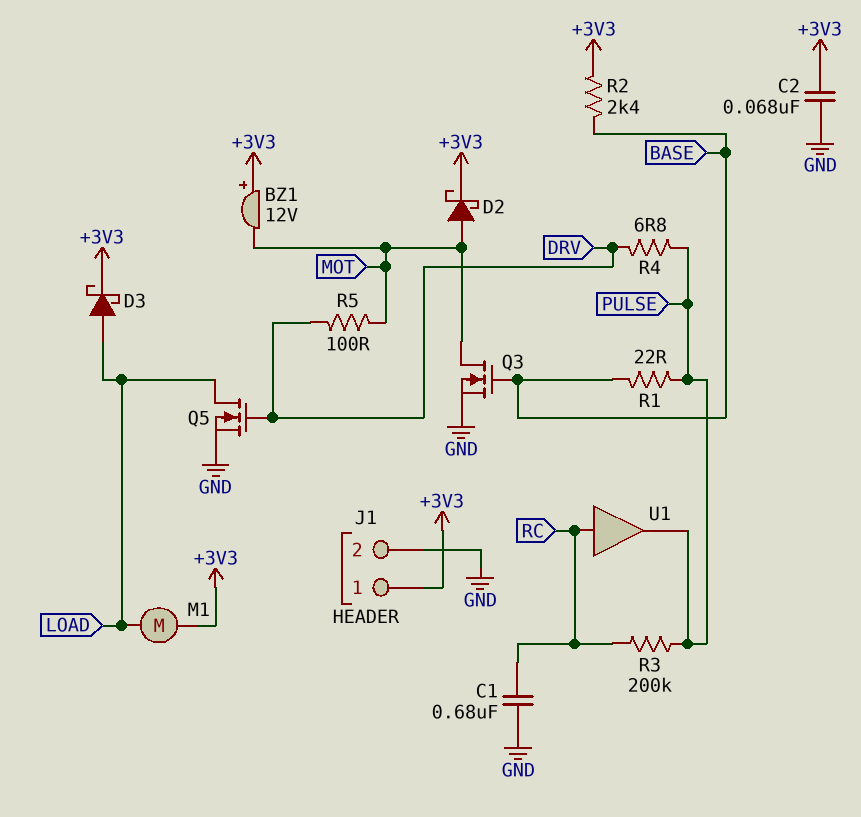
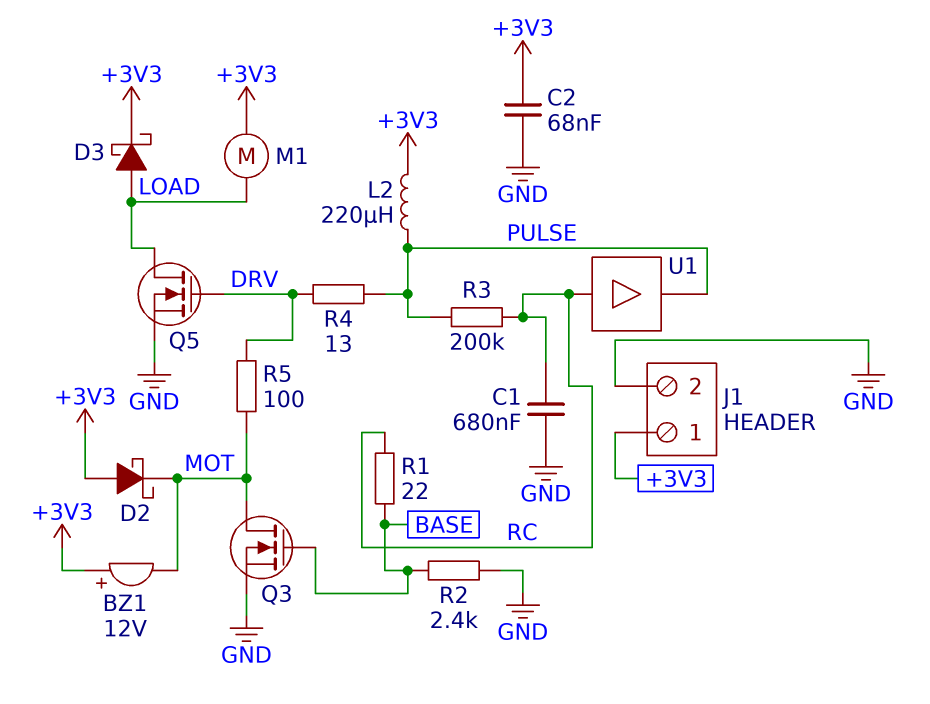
D2: schottky (A MOT, K +3V3) -> schottky (A +3V3, K MOT)
L2: none -> 220uH (+3V3, PULSE)
R1: 22 (BASE, PULSE) -> 22 (BASE, RC)
R2: 2.4k (+3V3, BASE) -> 2.4k (BASE, GND)
R4: 6.8 (DRV, PULSE) -> 13 (DRV, PULSE)

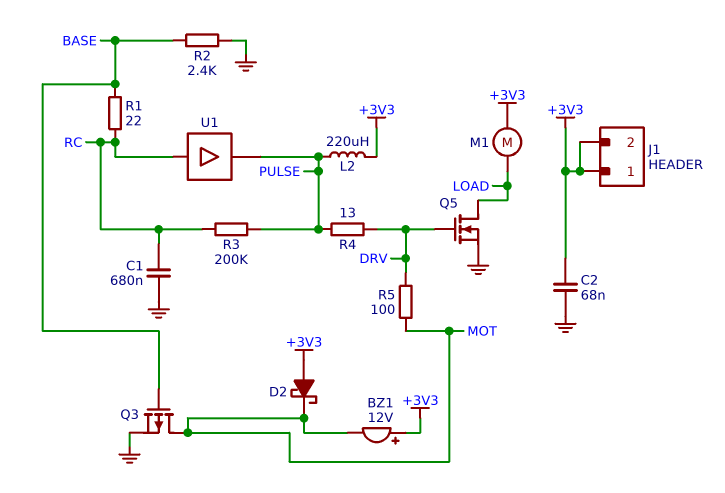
D3: schottky (A LOAD, K +3V3) -> none
J1 pin 2: GND -> +3V3
Q3: NMOS (G BASE, D MOT, S GND) -> PMOS (G BASE, D MOT, S GND)

